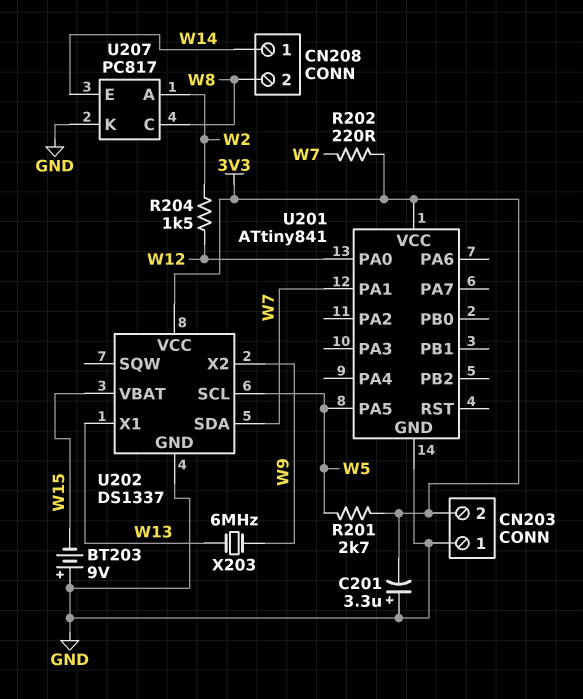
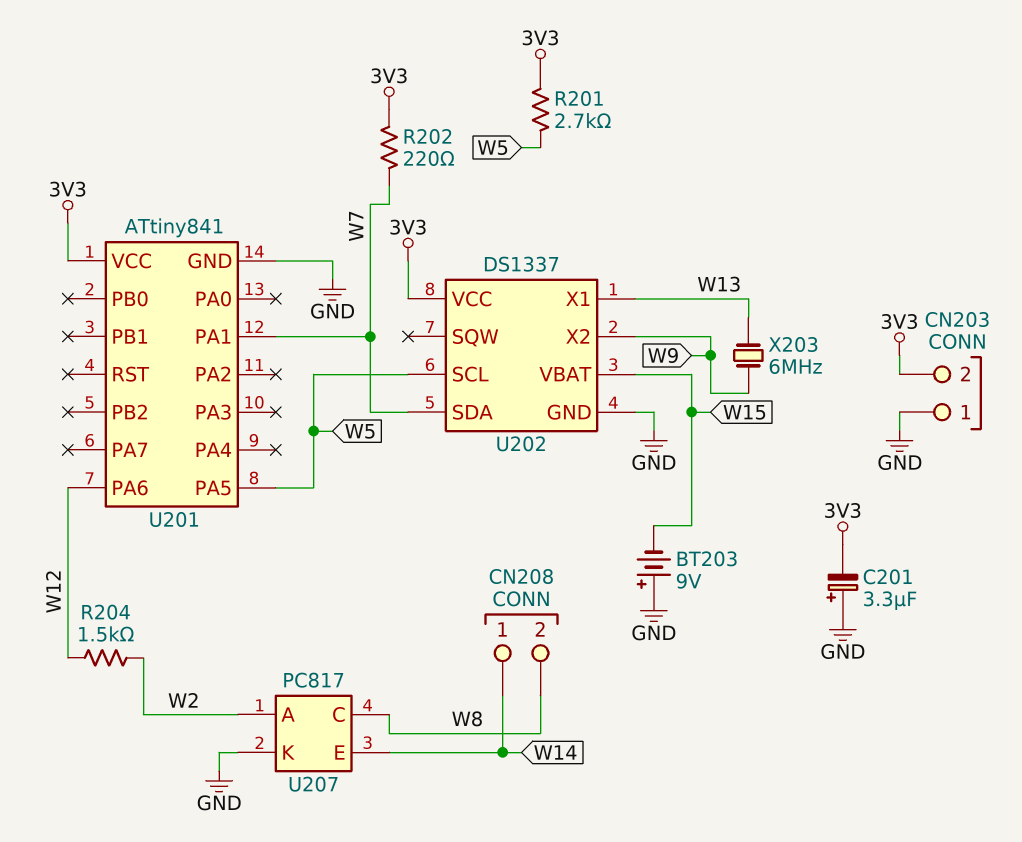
U201 pin PA0: W12 -> none
U201 pin PA6: none -> W12

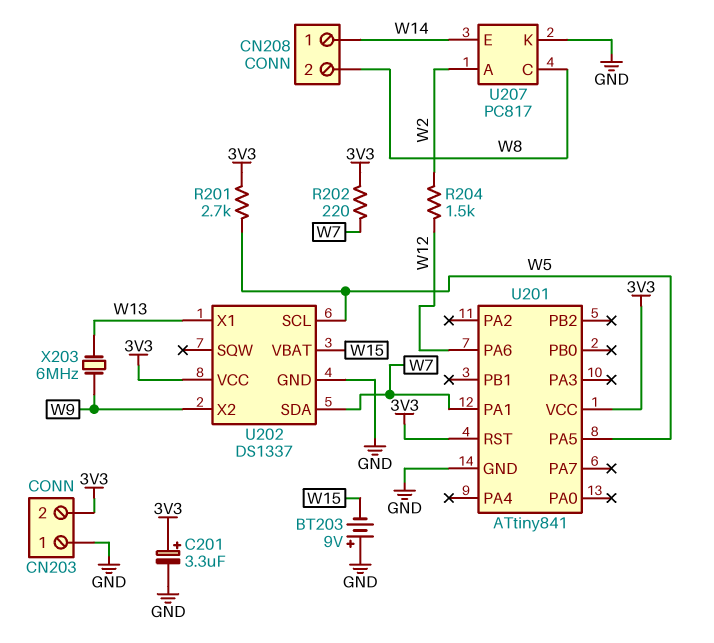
C201: 3.3uF (plus GND, minus 3V3) -> 3.3uF (plus 3V3, minus GND)
U201 pin RST: none -> 3V3

